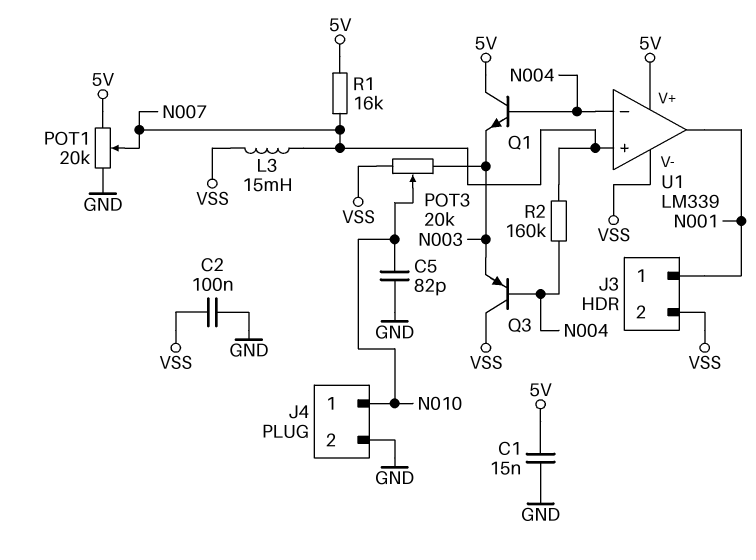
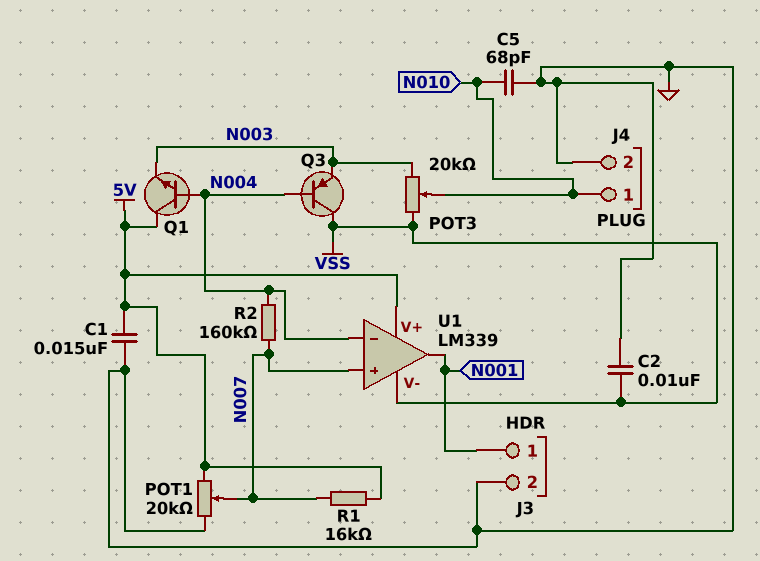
C2: 100nF (GND, VSS) -> 10nF (GND, VSS)
C5: 82pF (GND, N010) -> 68pF (GND, N010)
J3 pin 2: VSS -> GND
L3: 15mH (N007, VSS) -> none

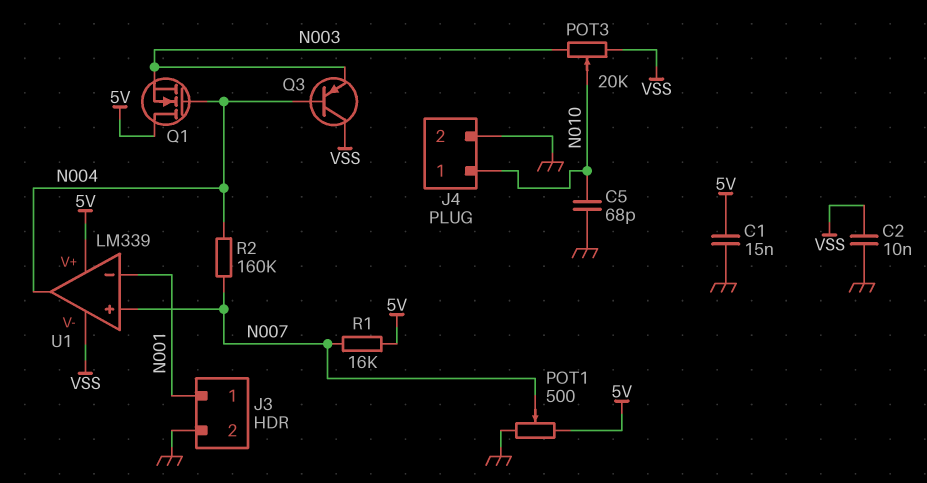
POT1: 20k (5V, GND, wiper N007) -> 500 (5V, GND, wiper N007)
Q1: NPN (B N004, C 5V, E N003) -> NMOS (G N004, D 5V, S N003)
U1 pin in-: N004 -> N001
U1 pin out: N001 -> N004

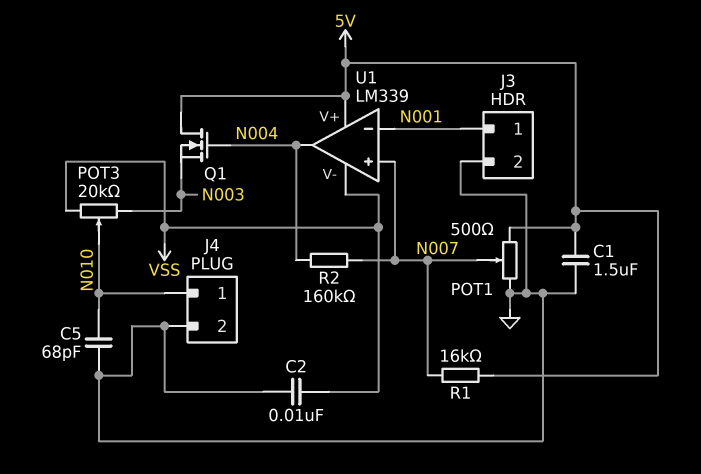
C1: 15nF (5V, GND) -> 1.5uF (5V, GND)
Q3: PNP (B N004, C VSS, E N003) -> none

